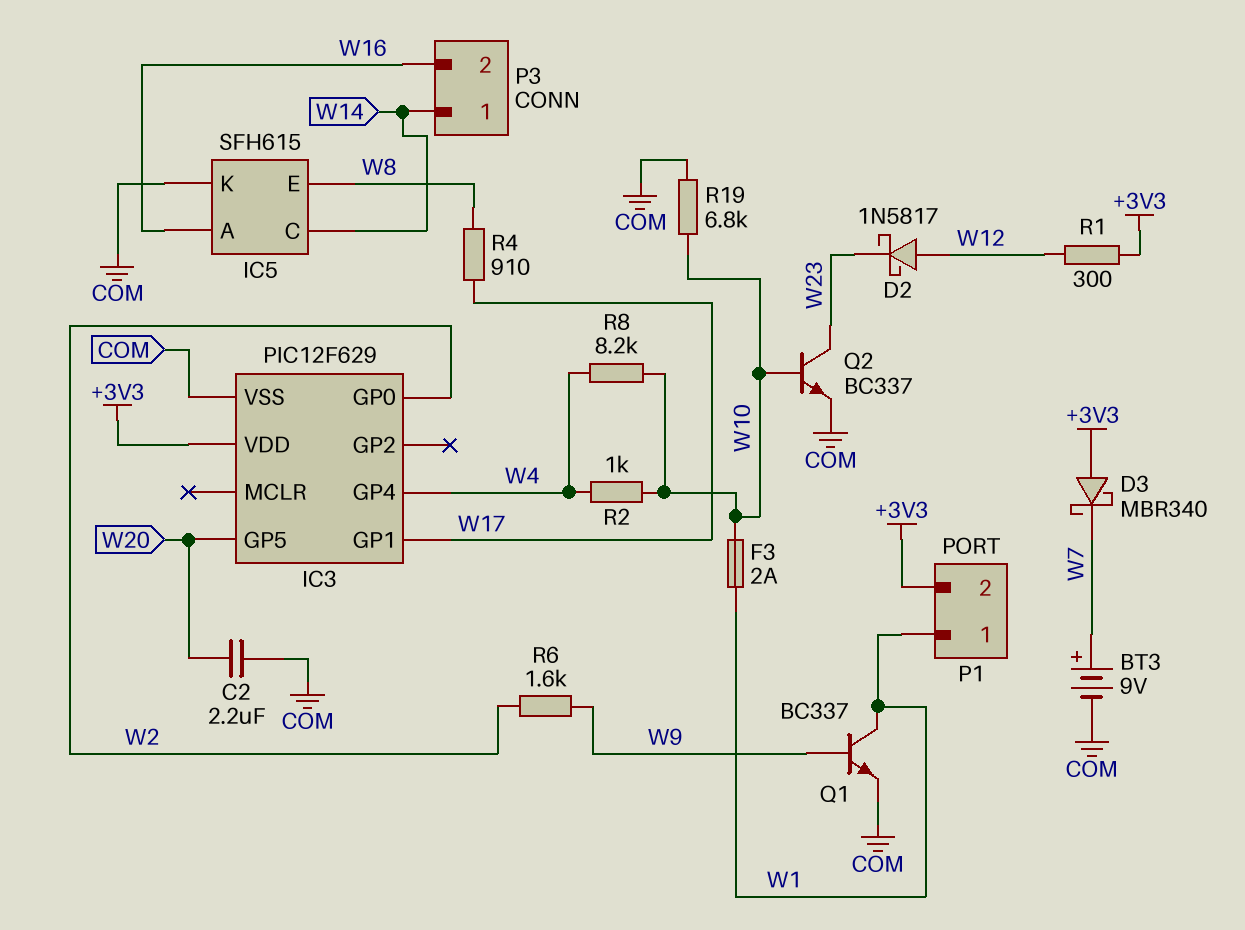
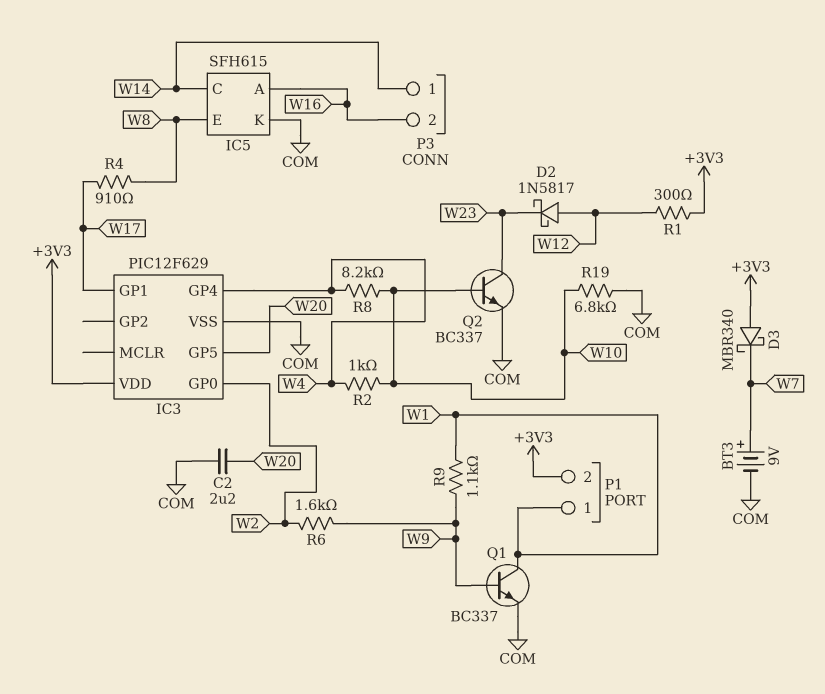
F3: 2A (W1, W10) -> none
R9: none -> 1.1k (W1, W9)

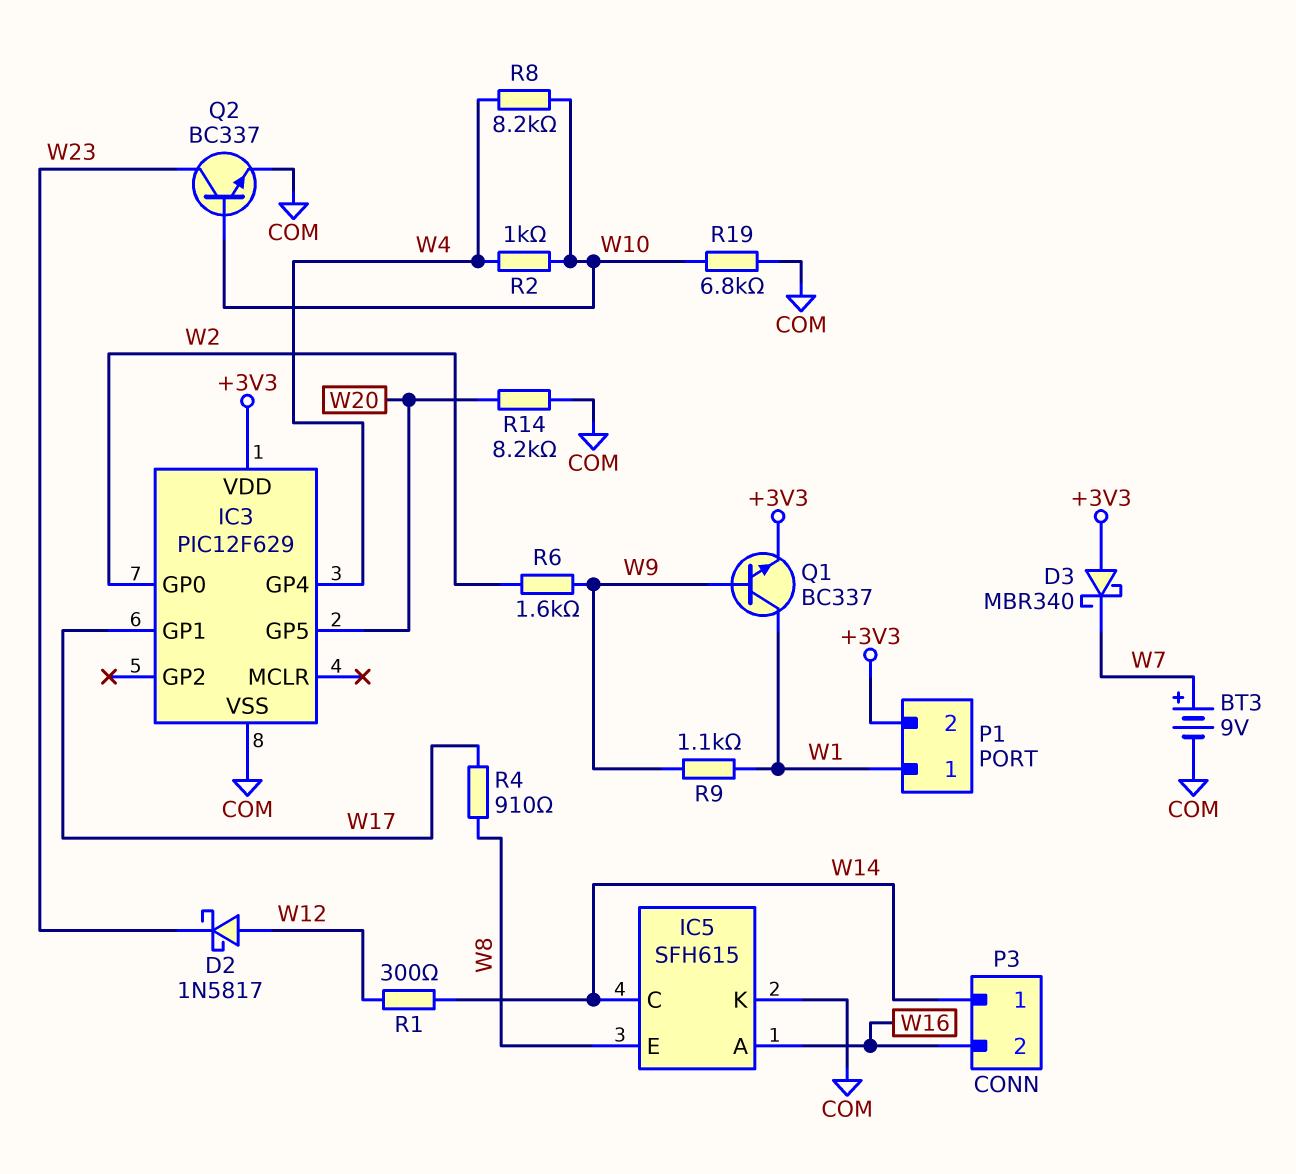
C2: 2.2uF (COM, W20) -> none
Q1: NPN BC337 (B W9, C W1, E COM) -> NPN BC337 (B W9, C W1, E +3V3)
R1: 300 (+3V3, W12) -> 300 (W12, W14)
R14: none -> 8.2k (COM, W20)

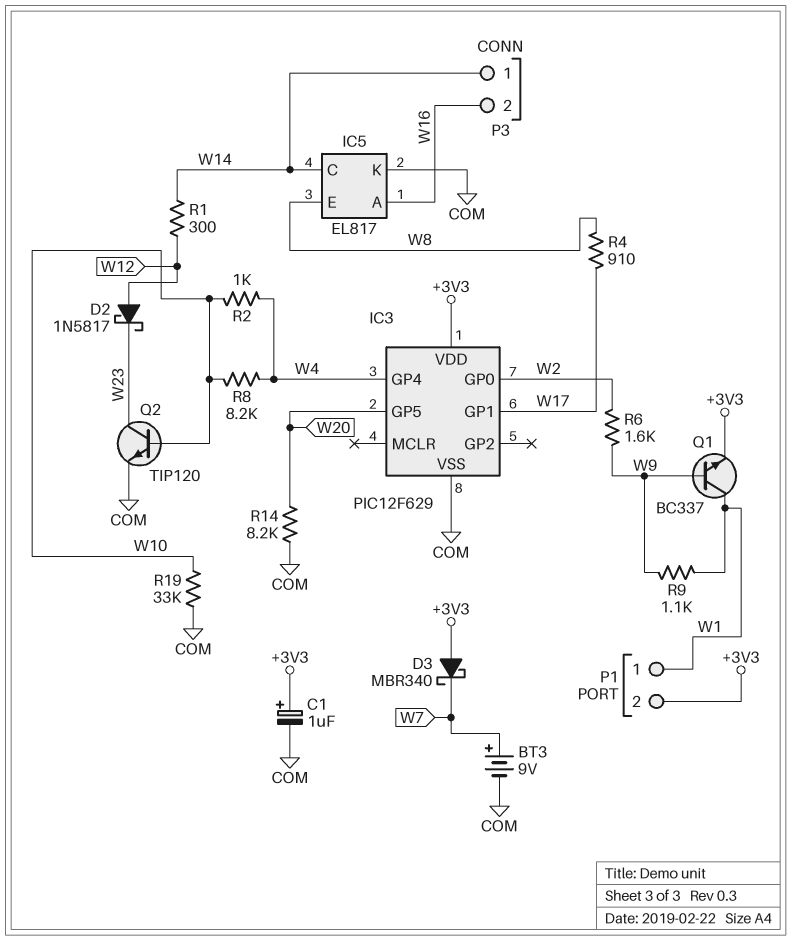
C1: none -> 1uF (plus +3V3, minus COM)
IC5: SFH615 -> EL817
Q2: NPN BC337 (B W10, C W23, E COM) -> NPN TIP120 (B W10, C W23, E COM)
R19: 6.8k (COM, W10) -> 33k (COM, W10)

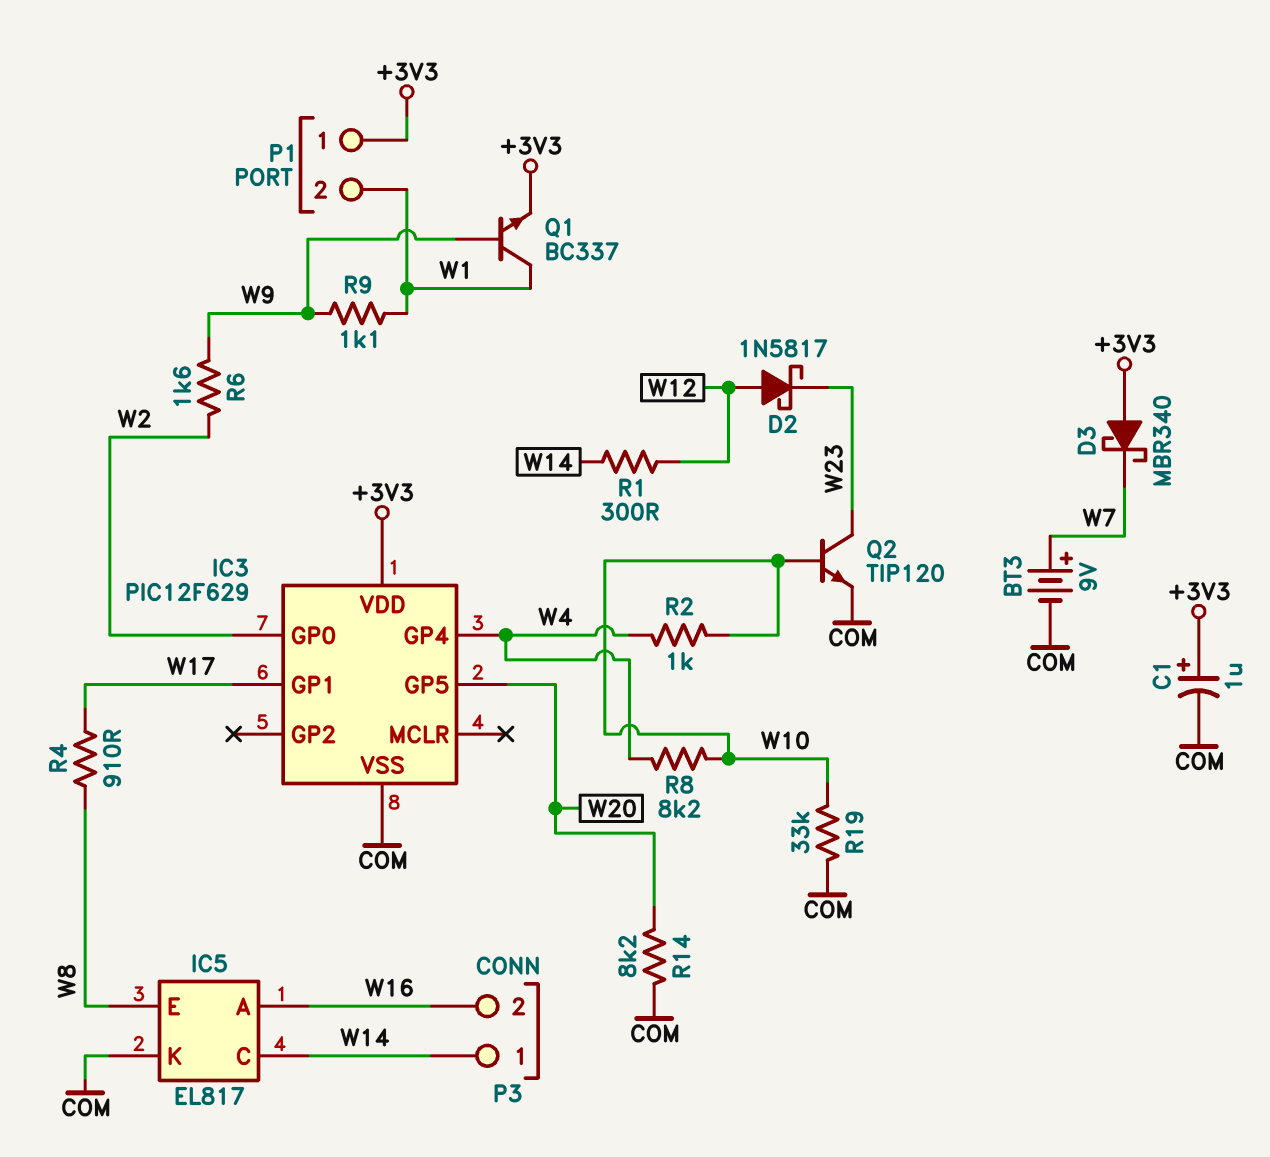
P1 pin 1: W1 -> +3V3
P1 pin 2: +3V3 -> W1

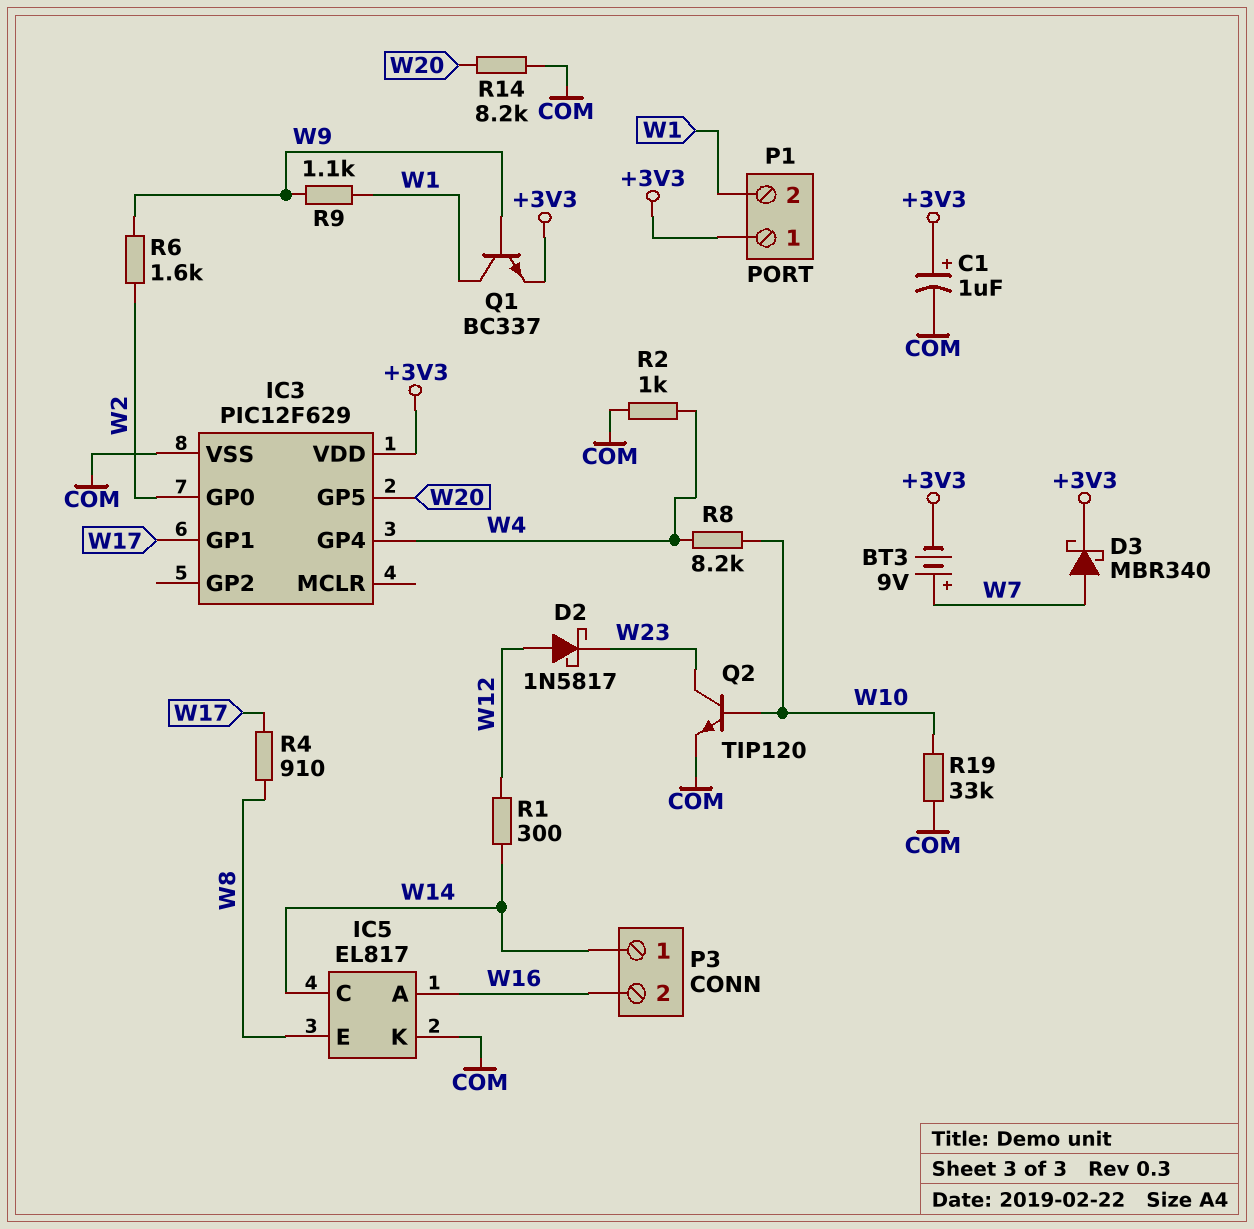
BT3: 9V (plus W7, minus COM) -> 9V (plus W7, minus +3V3)
D3: schottky MBR340 (A +3V3, K W7) -> schottky MBR340 (A W7, K +3V3)
R2: 1k (W4, W10) -> 1k (COM, W4)

